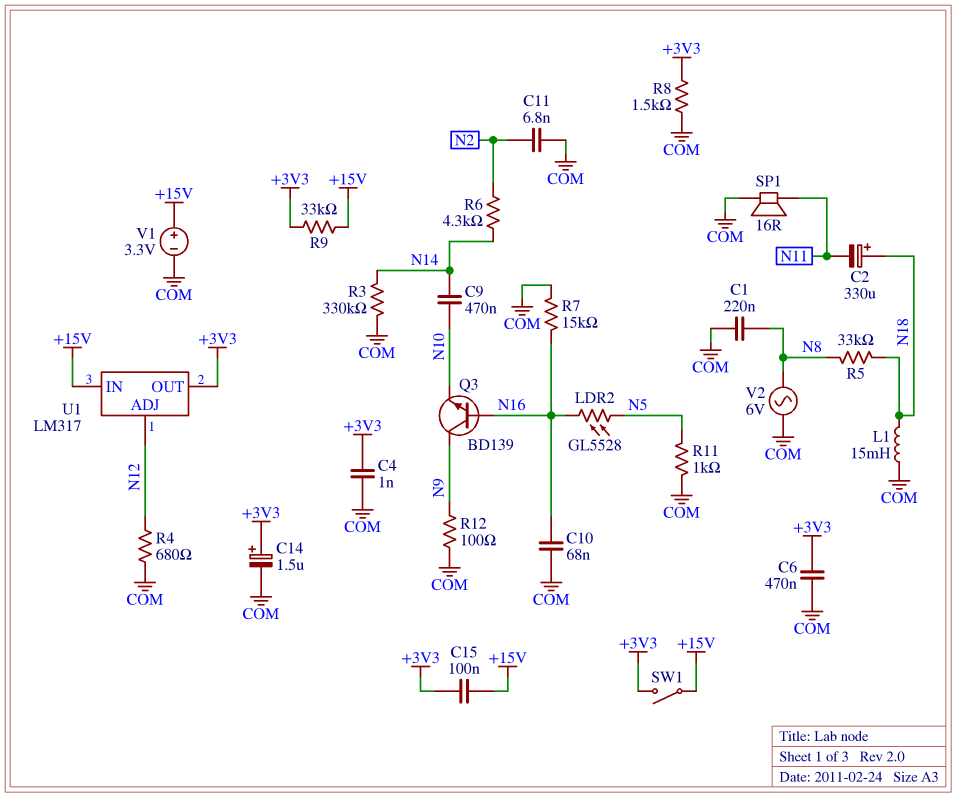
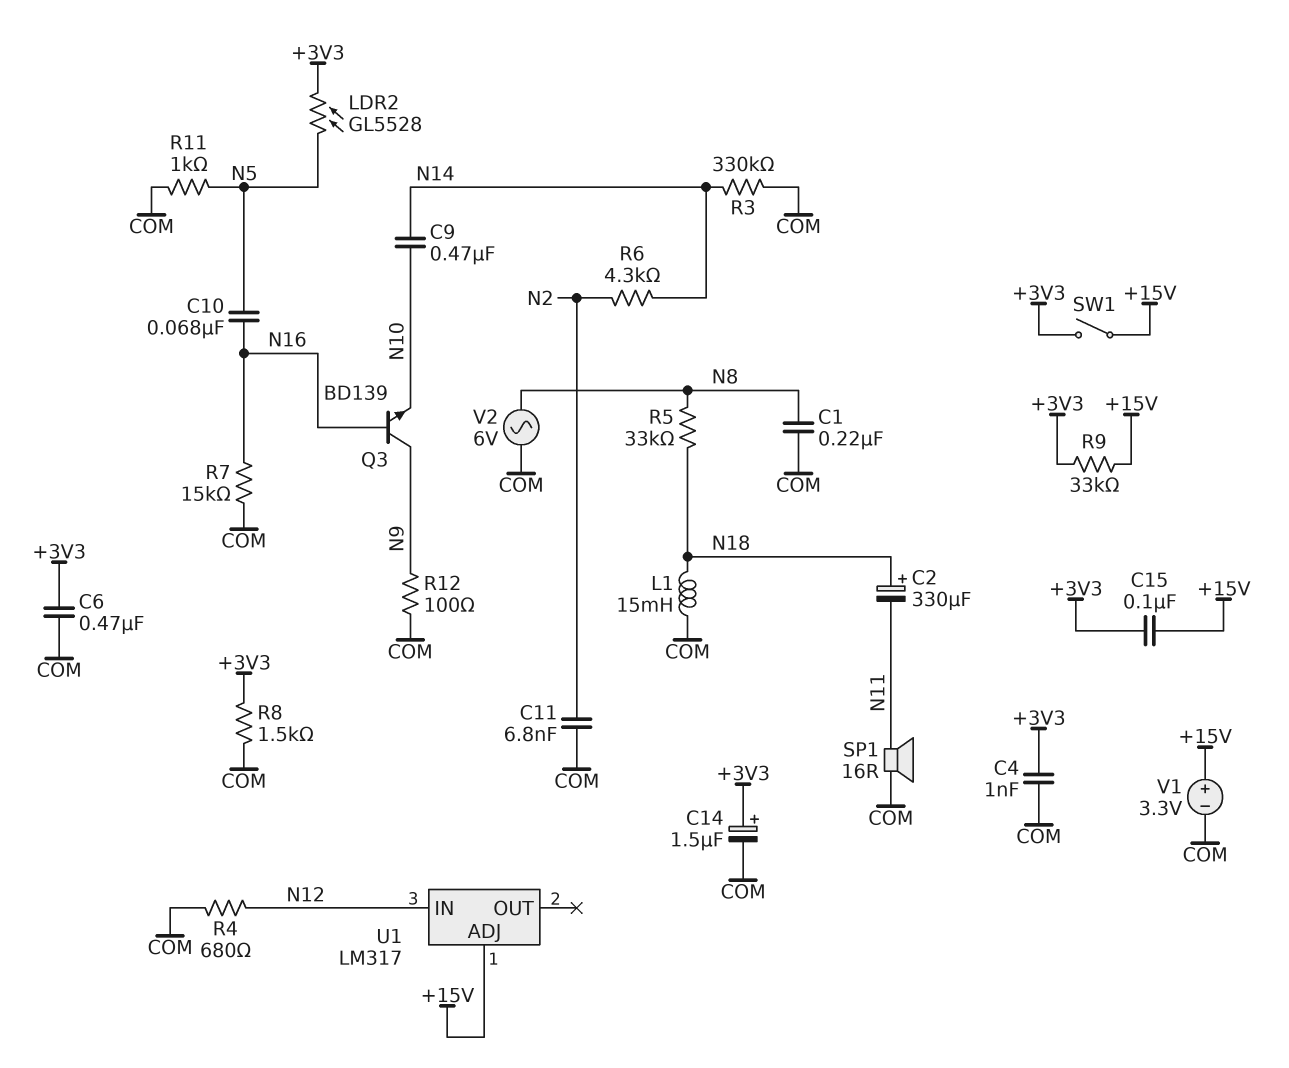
C10: 68nF (COM, N16) -> 68nF (N5, N16)
LDR2: GL5528 (N5, N16) -> GL5528 (+3V3, N5)
U1 pin ADJ: N12 -> +15V
U1 pin IN: +15V -> N12
U1 pin OUT: +3V3 -> none

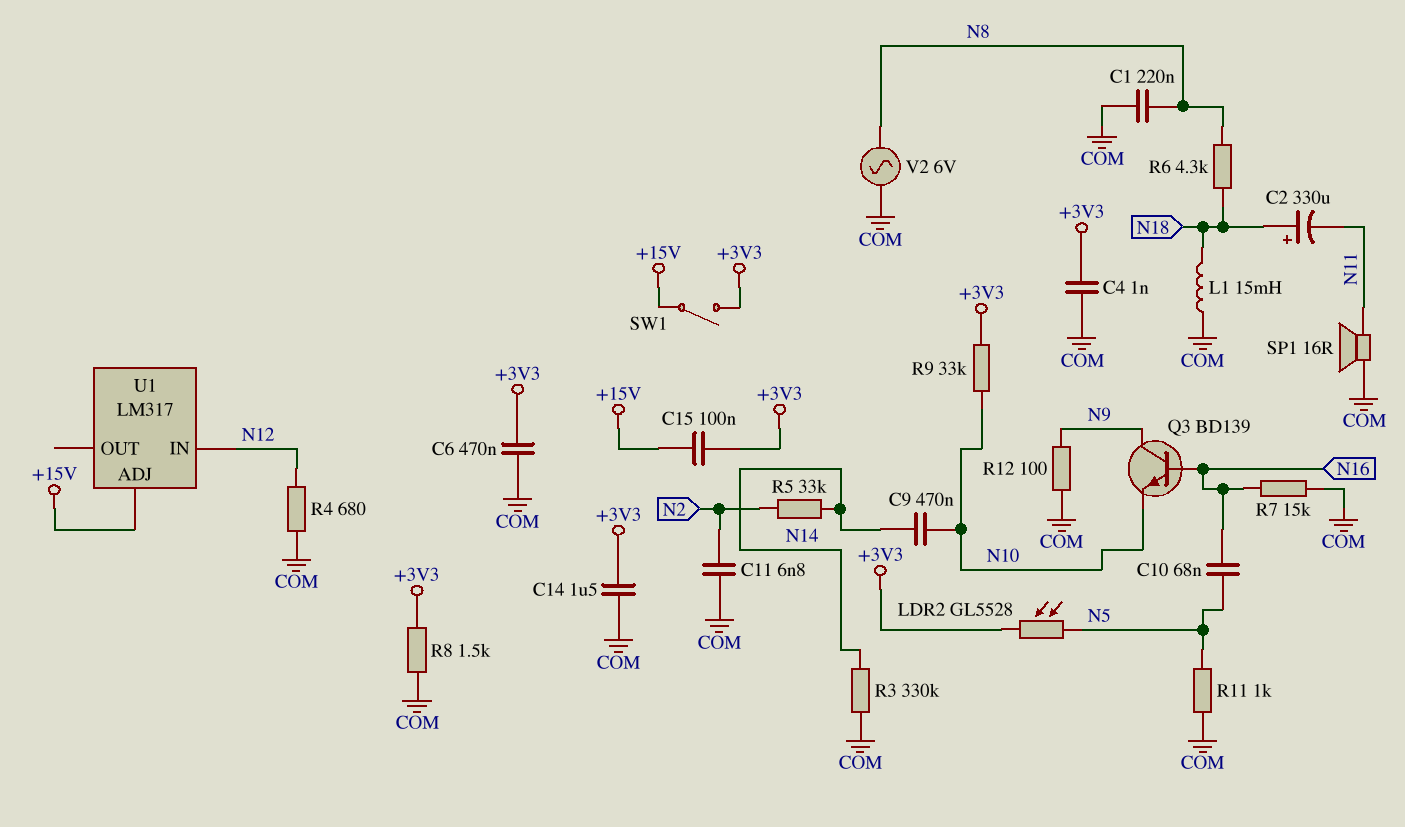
C14: 1.5uF (plus +3V3, minus COM) -> 1.5uF (+3V3, COM)
R5: 33k (N8, N18) -> 33k (N2, N14)
R6: 4.3k (N2, N14) -> 4.3k (N8, N18)
R9: 33k (+3V3, +15V) -> 33k (+3V3, N10)
V1: 3.3V (plus +15V, minus COM) -> none

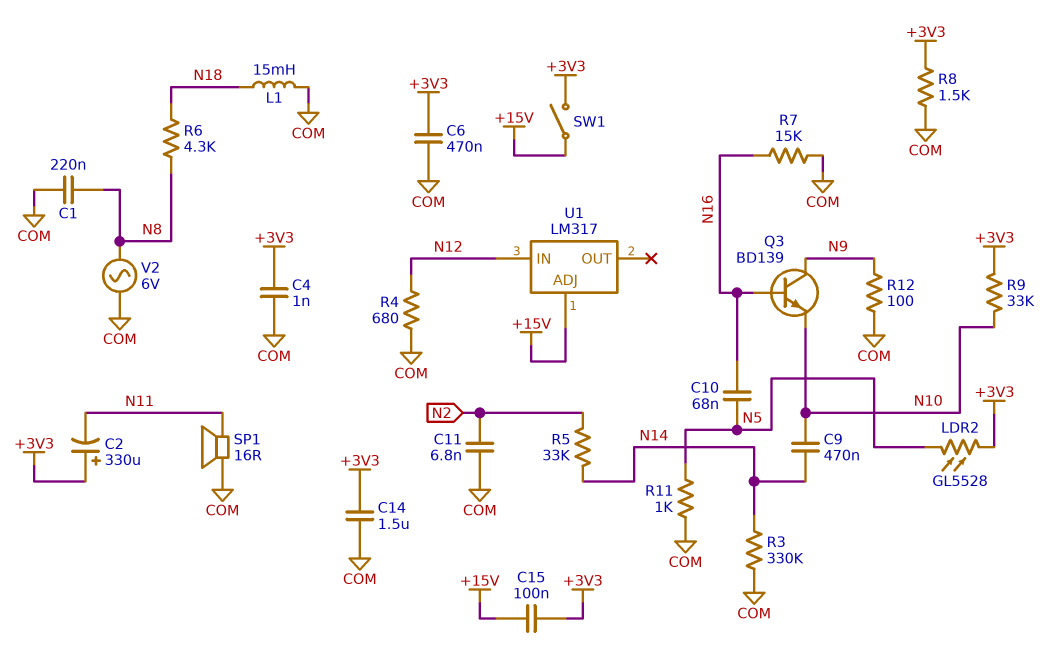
C2: 330uF (plus N18, minus N11) -> 330uF (plus +3V3, minus N11)

